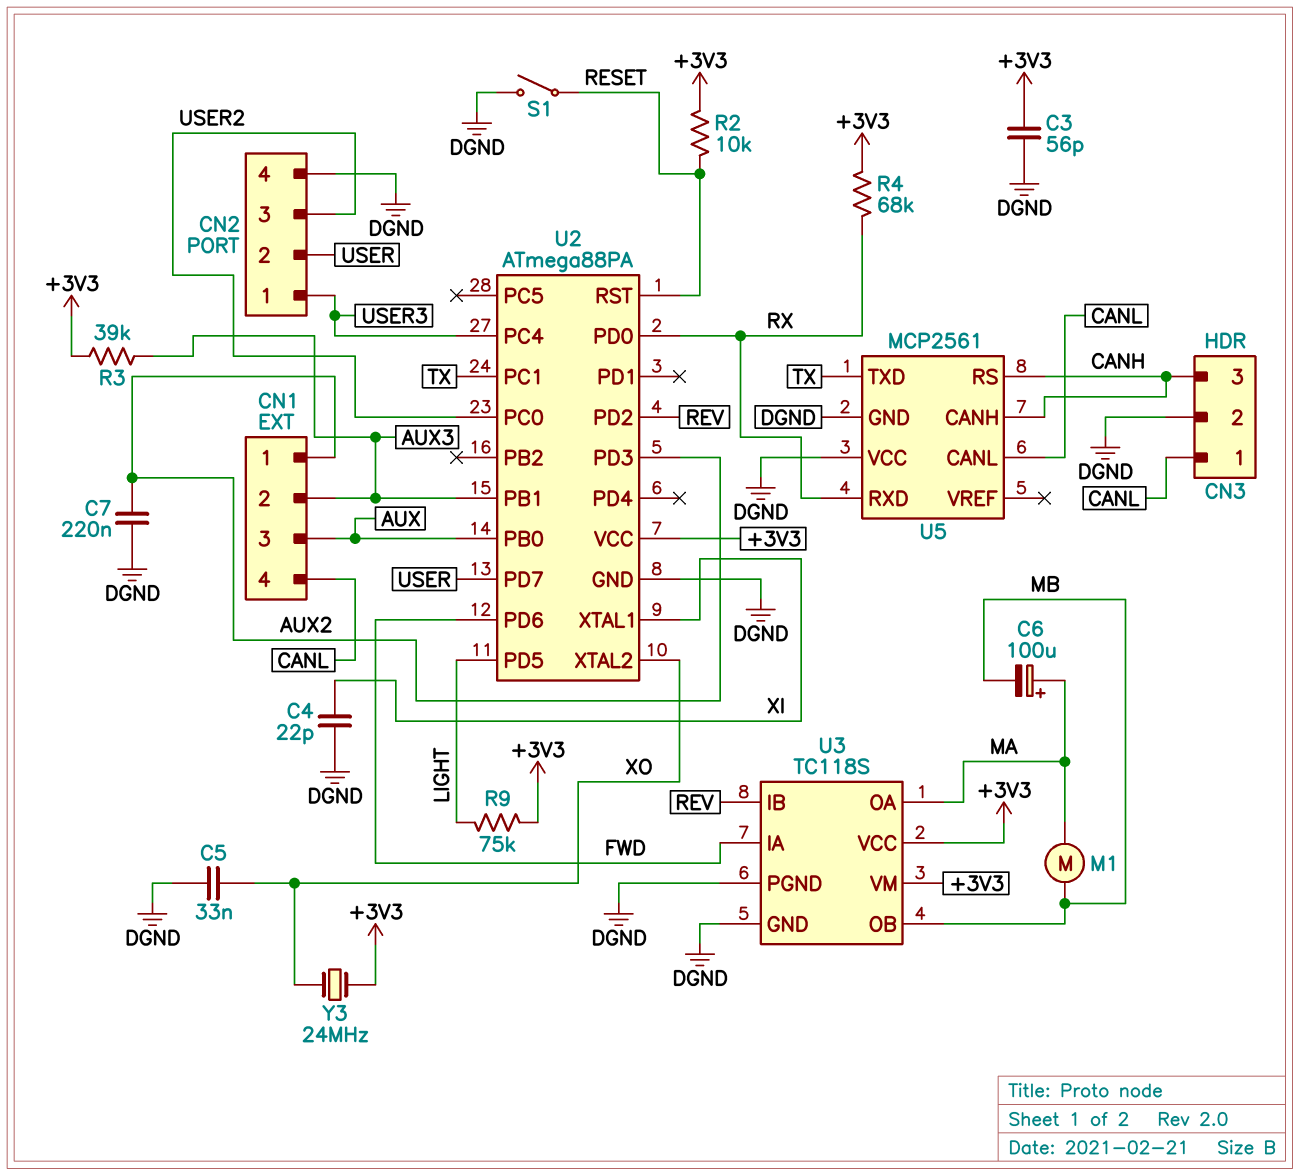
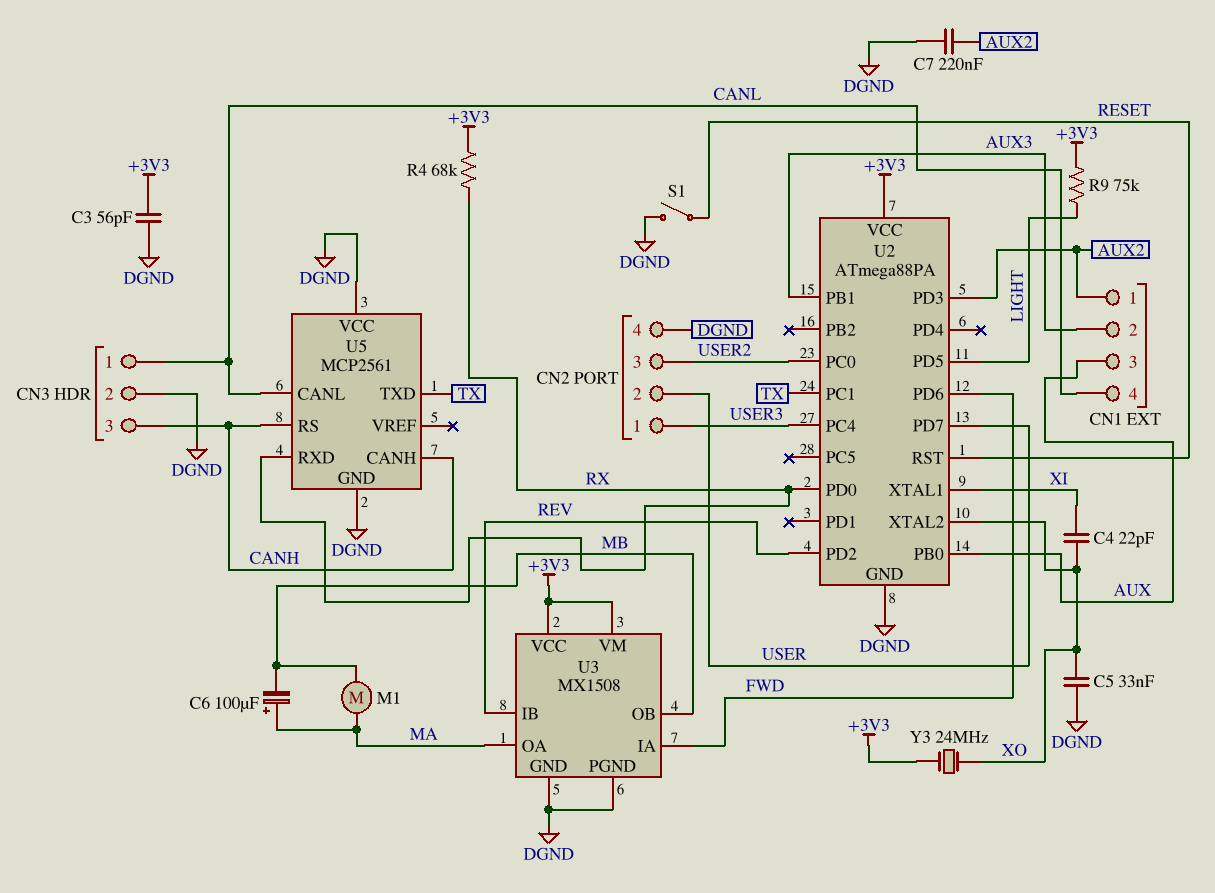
C4: 22pF (DGND, XI) -> 22pF (XI, XO)
R2: 10k (+3V3, RESET) -> none
R3: 39k (+3V3, AUX3) -> none
U3: TC118S -> MX1508

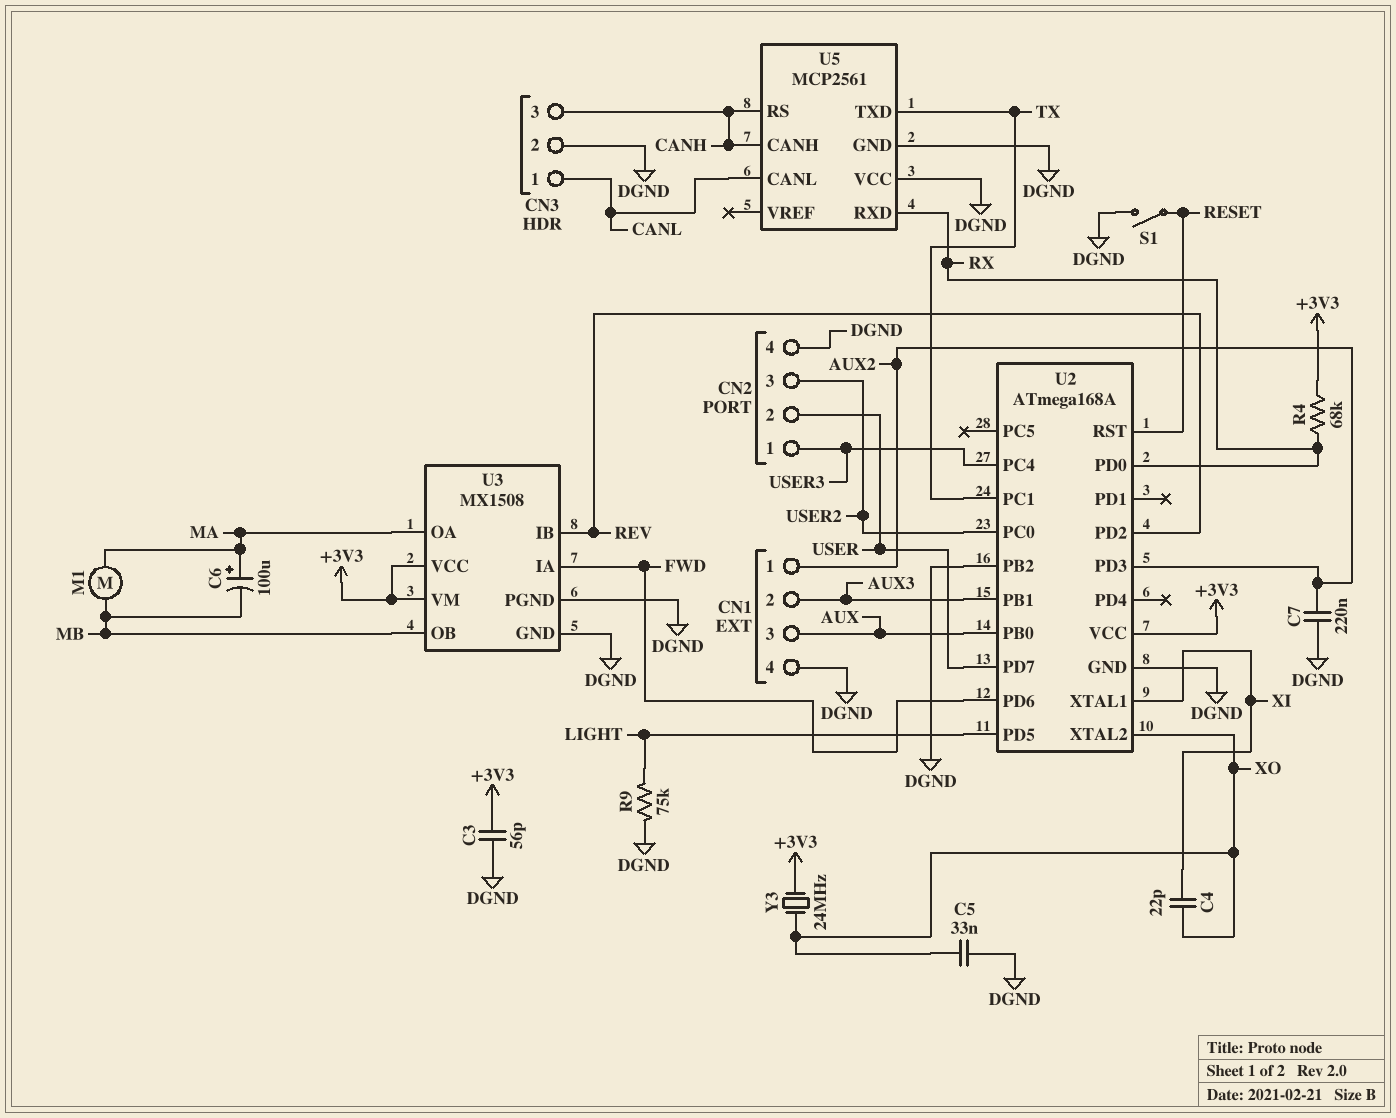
CN1 pin 4: CANL -> DGND
R9: 75k (+3V3, LIGHT) -> 75k (DGND, LIGHT)
U2: ATmega88PA -> ATmega168A
U2 pin PB2: none -> DGND

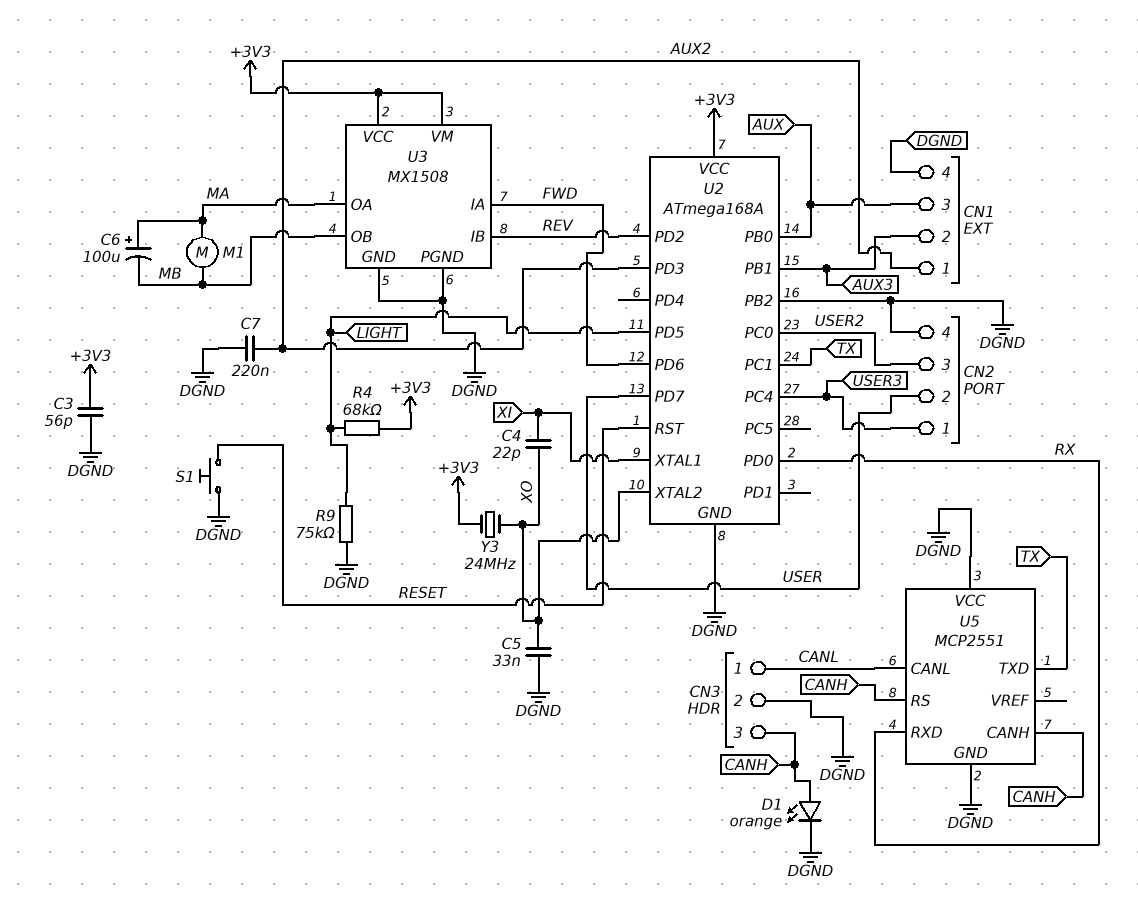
D1: none -> LED orange (A CANH, K DGND)
R4: 68k (+3V3, RX) -> 68k (+3V3, LIGHT)
S1: switch (DGND, RESET) -> button (DGND, RESET)
U5: MCP2561 -> MCP2551

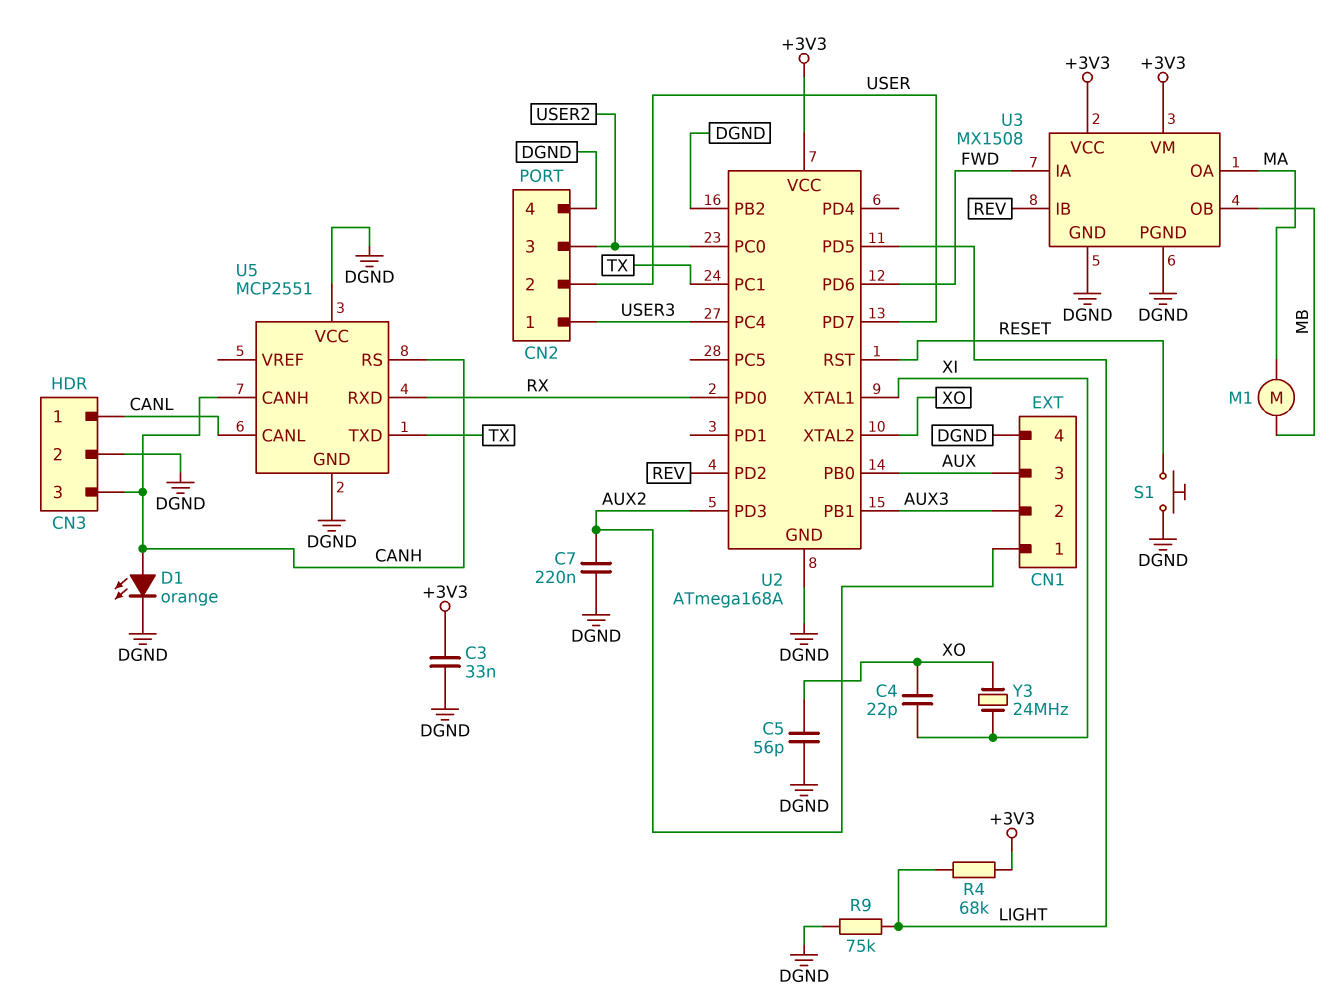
C3: 56pF (+3V3, DGND) -> 33nF (+3V3, DGND)
C5: 33nF (DGND, XO) -> 56pF (DGND, XO)
C6: 100uF (plus MA, minus MB) -> none
Y3: 24MHz (+3V3, XO) -> 24MHz (XI, XO)

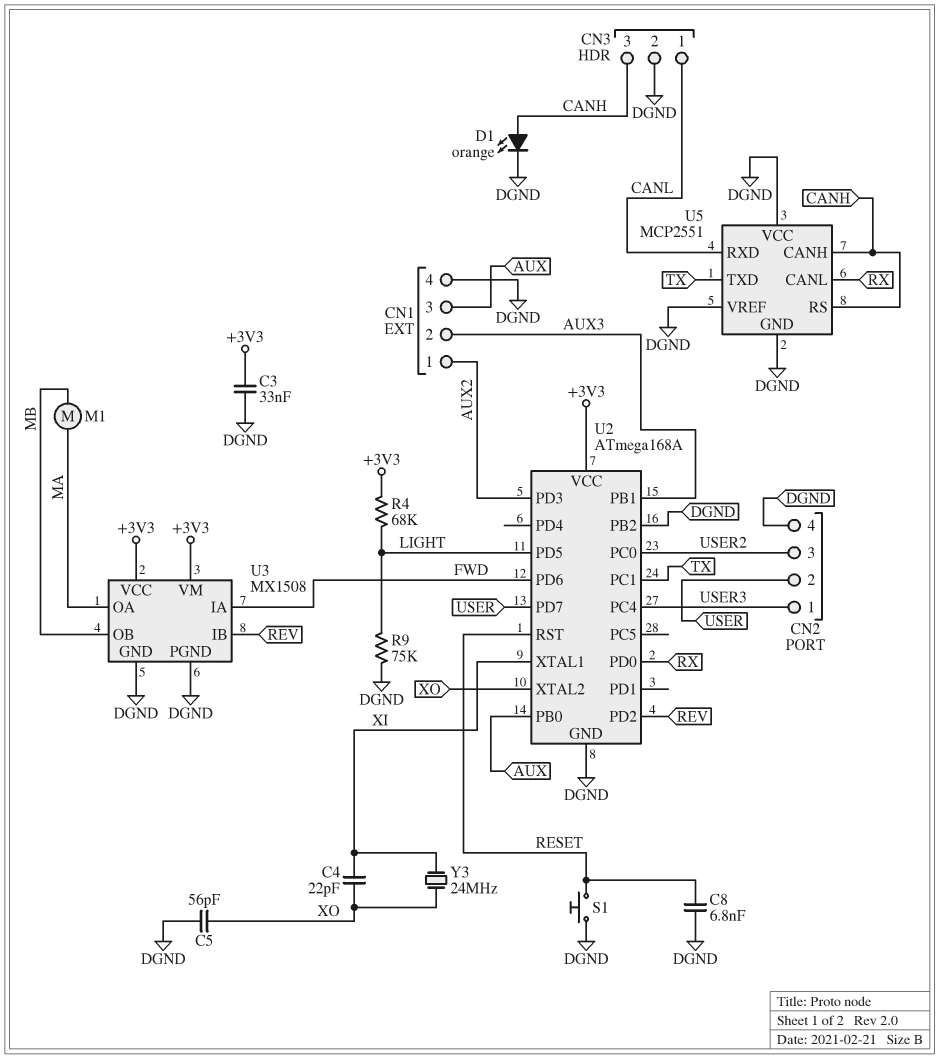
C7: 220nF (AUX2, DGND) -> none
C8: none -> 6.8nF (DGND, RESET)
U5 pin CANL: CANL -> RX
U5 pin RXD: RX -> CANL
U5 pin VREF: none -> DGND

